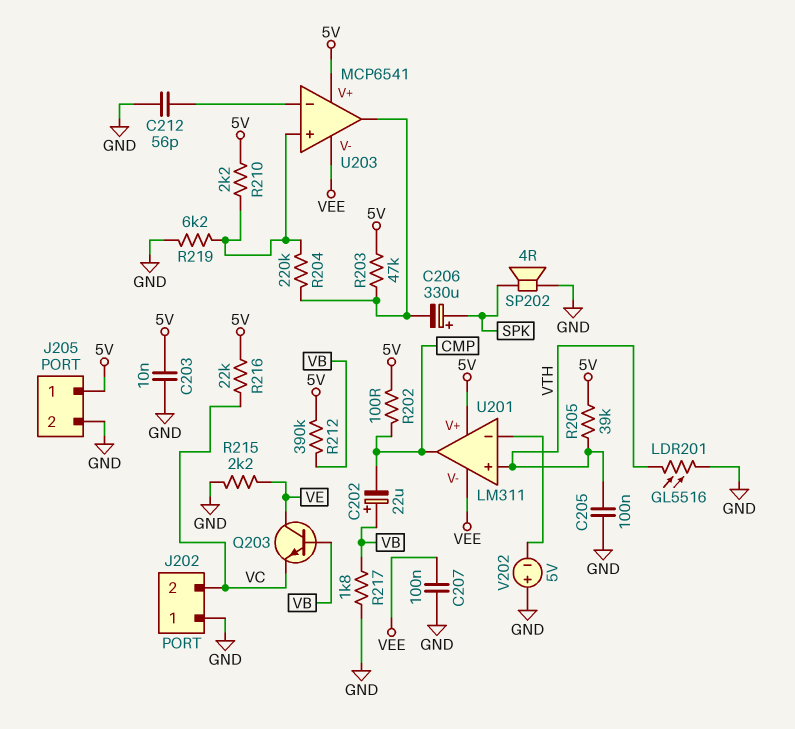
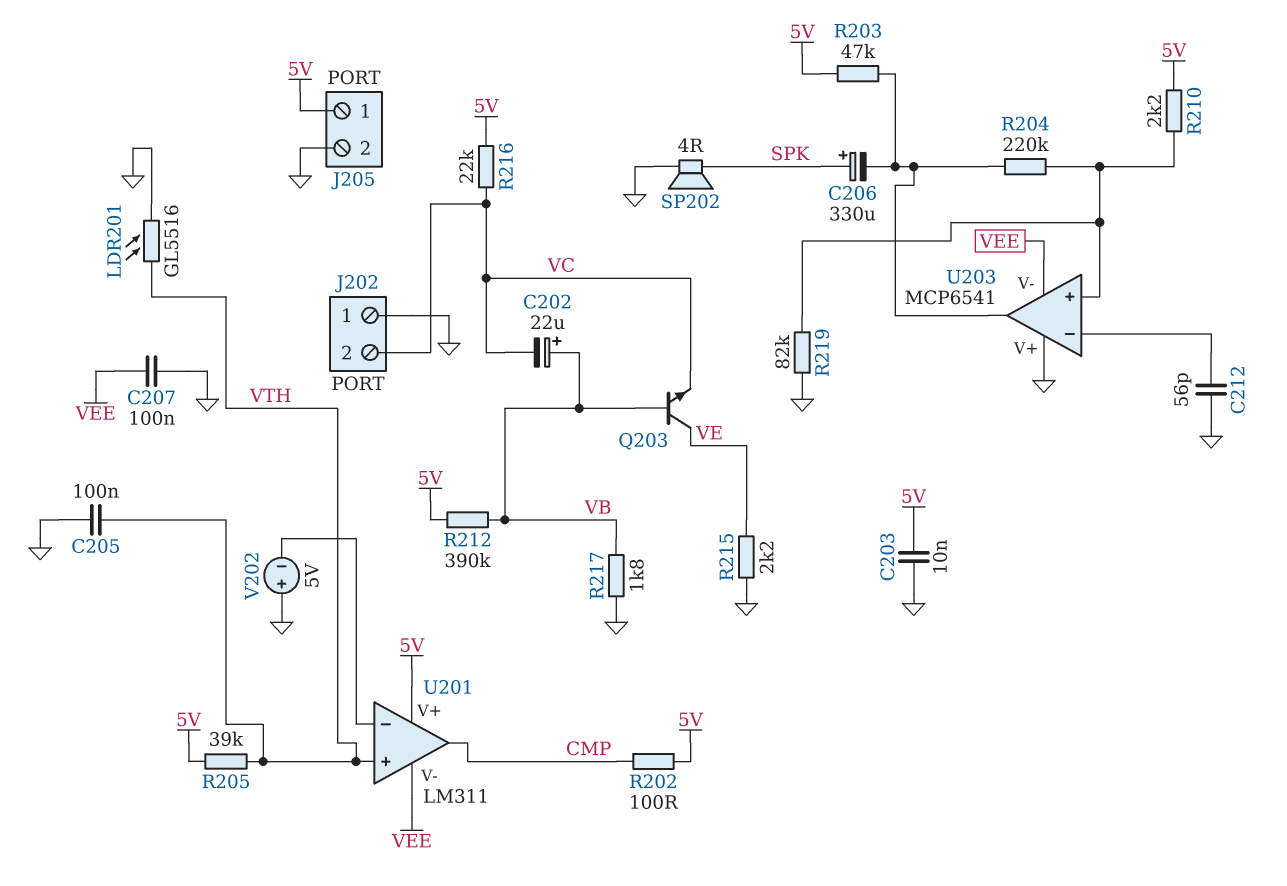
C202: 22uF (plus VB, minus CMP) -> 22uF (plus VB, minus VC)
R219: 6.2k (GND, U203/in+) -> 82k (GND, U203/in+)
U203 pin V+: 5V -> GND

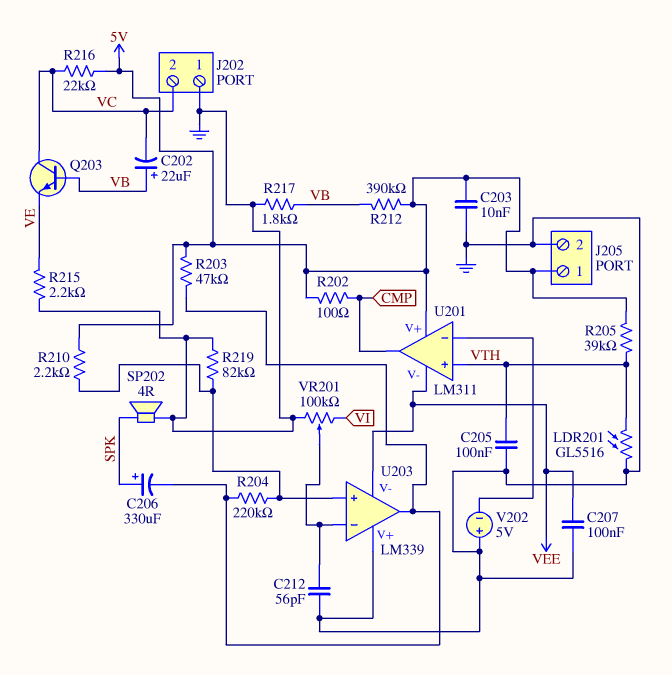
Q203: NPN (B VB, C VE, E VC) -> NPN (B VB, C VC, E VE)
U203: MCP6541 -> LM339
VR201: none -> 100k (GND, VI, wiper U203/in-)

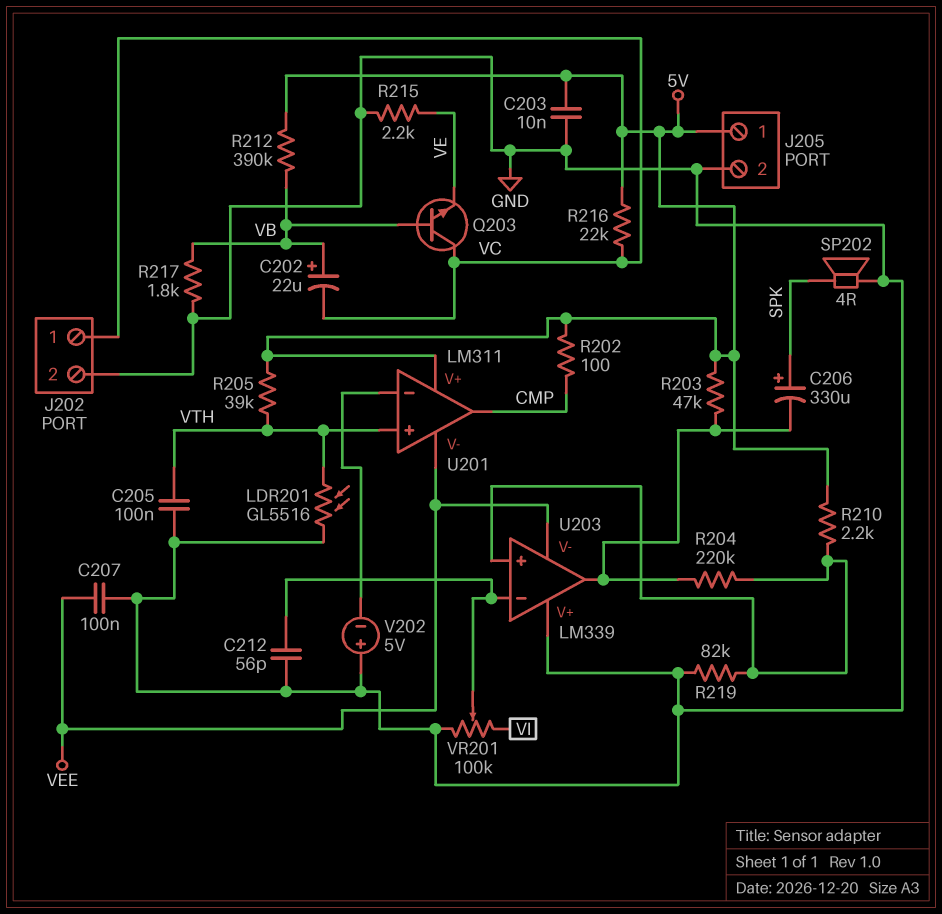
J202 pin 1: GND -> VC
J202 pin 2: VC -> GND

